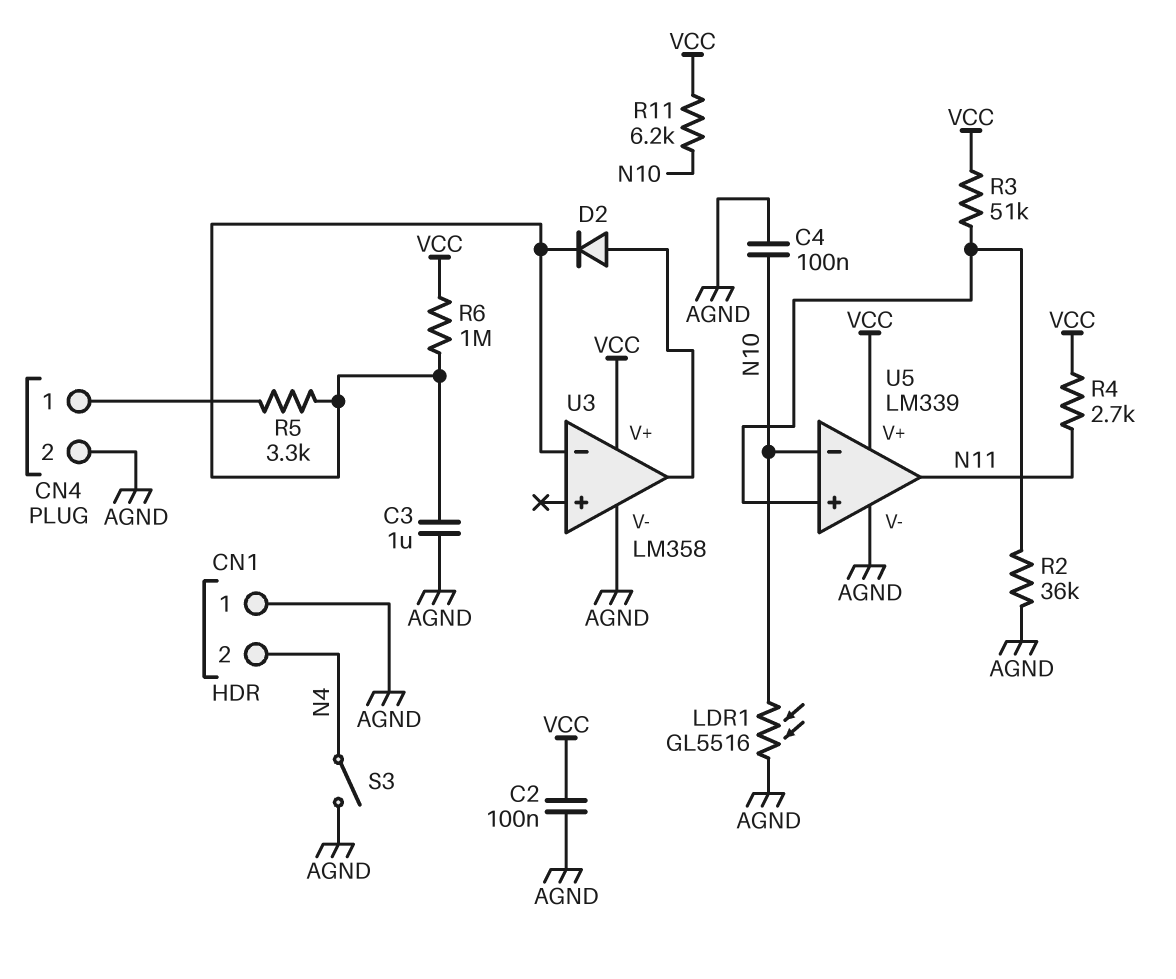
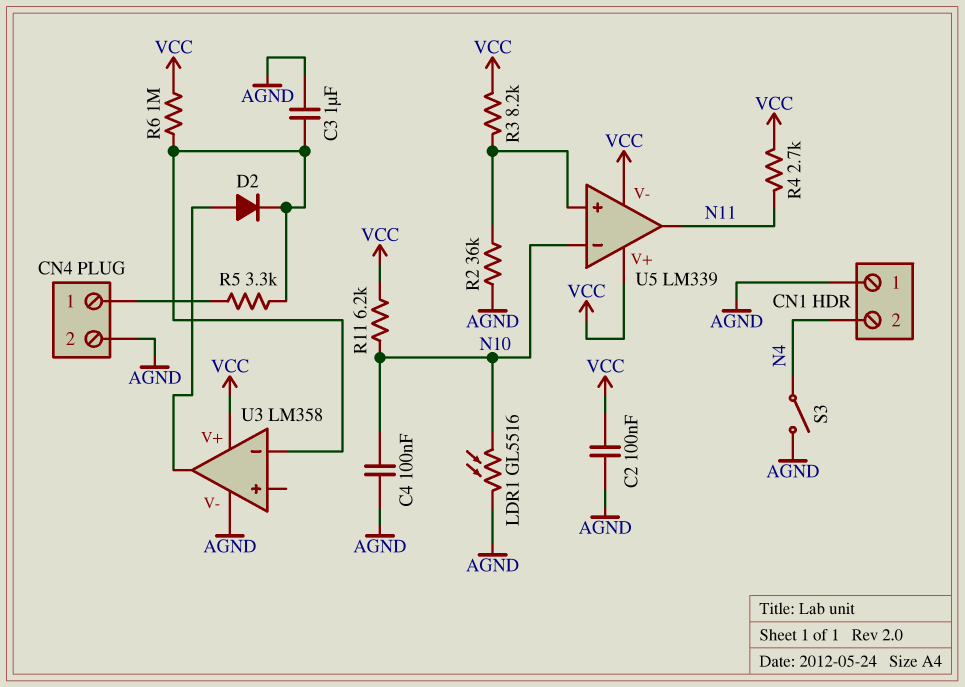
R3: 51k (U5/in+, VCC) -> 8.2k (U5/in+, VCC)
U5 pin V-: AGND -> VCC

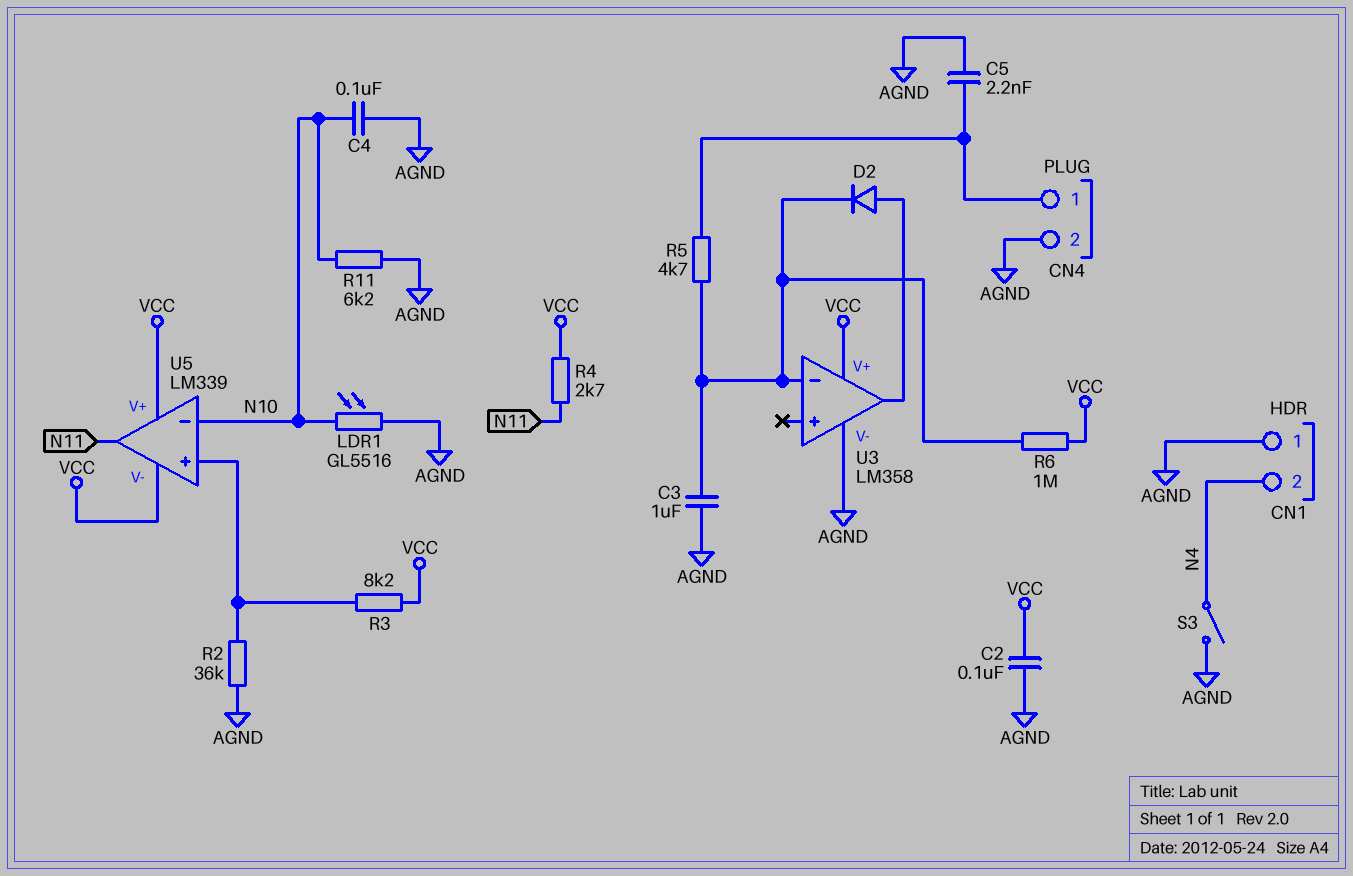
C5: none -> 2.2nF (AGND, CN4/1)
R5: 3.3k (CN4/1, U3/in-) -> 4.7k (CN4/1, U3/in-)
R11: 6.2k (N10, VCC) -> 6.2k (AGND, N10)

